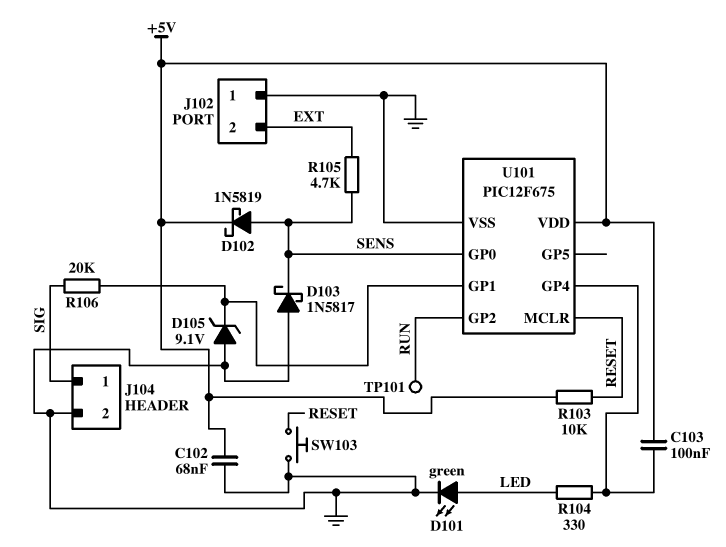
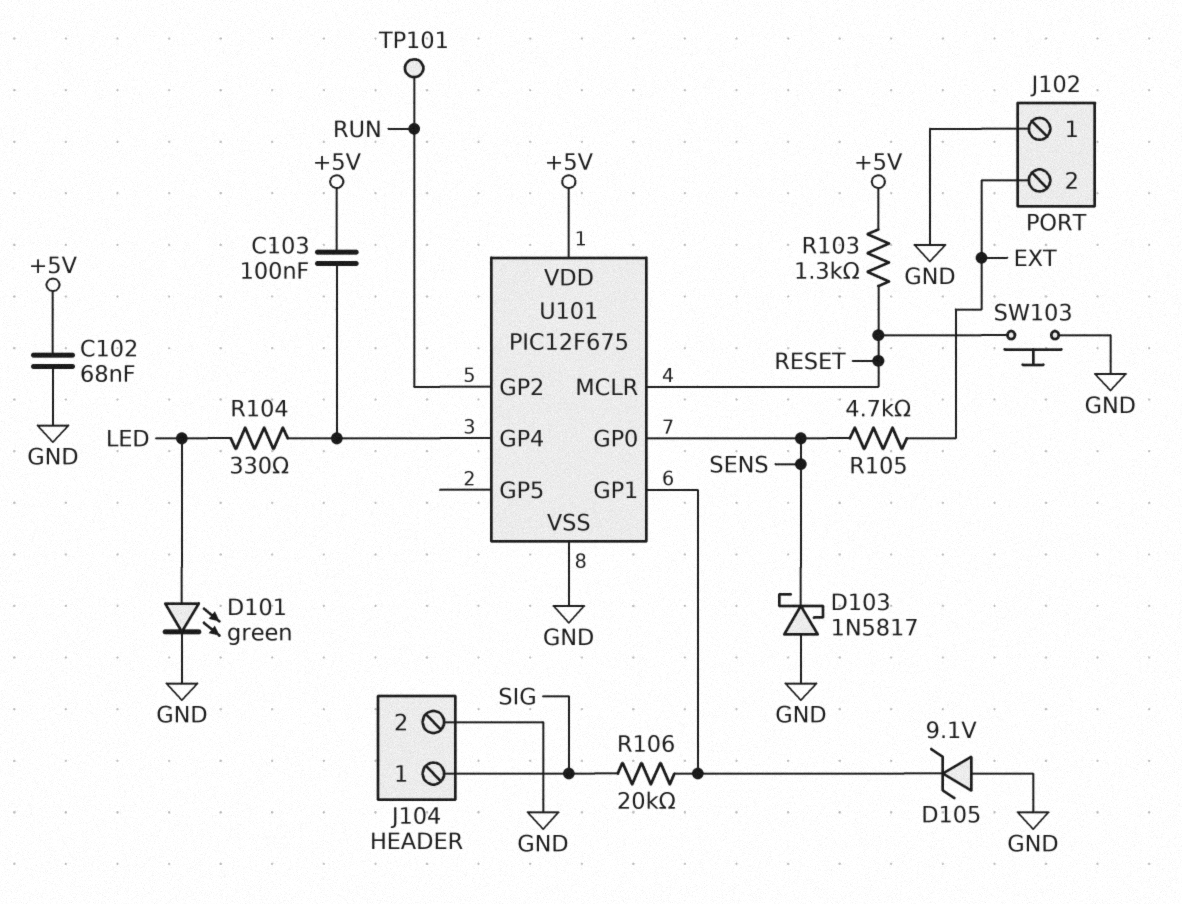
D102: schottky 1N5819 (A SENS, K +5V) -> none
R103: 10k (+5V, RESET) -> 1.3k (+5V, RESET)

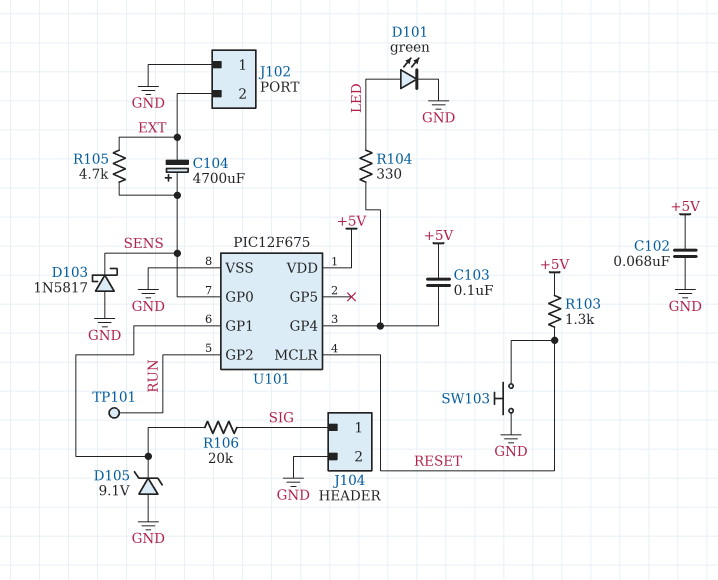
C104: none -> 4700uF (plus SENS, minus EXT)

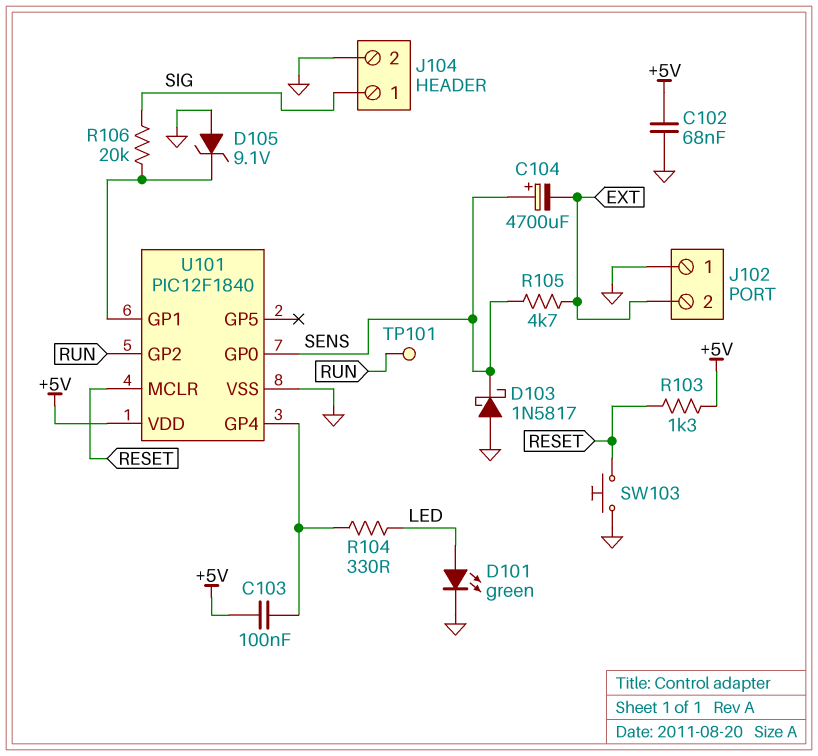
U101: PIC12F675 -> PIC12F1840

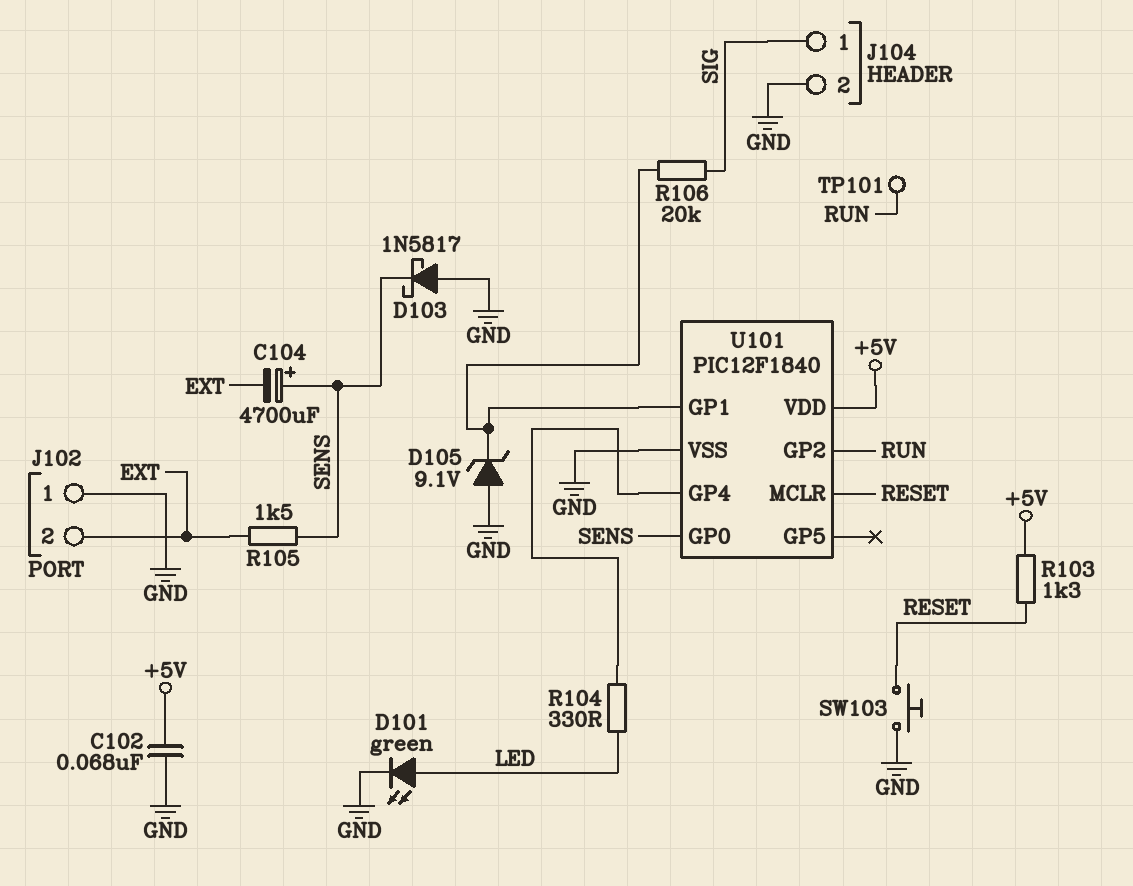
C103: 100nF (+5V, U101/GP4) -> none
R105: 4.7k (EXT, SENS) -> 1.5k (EXT, SENS)

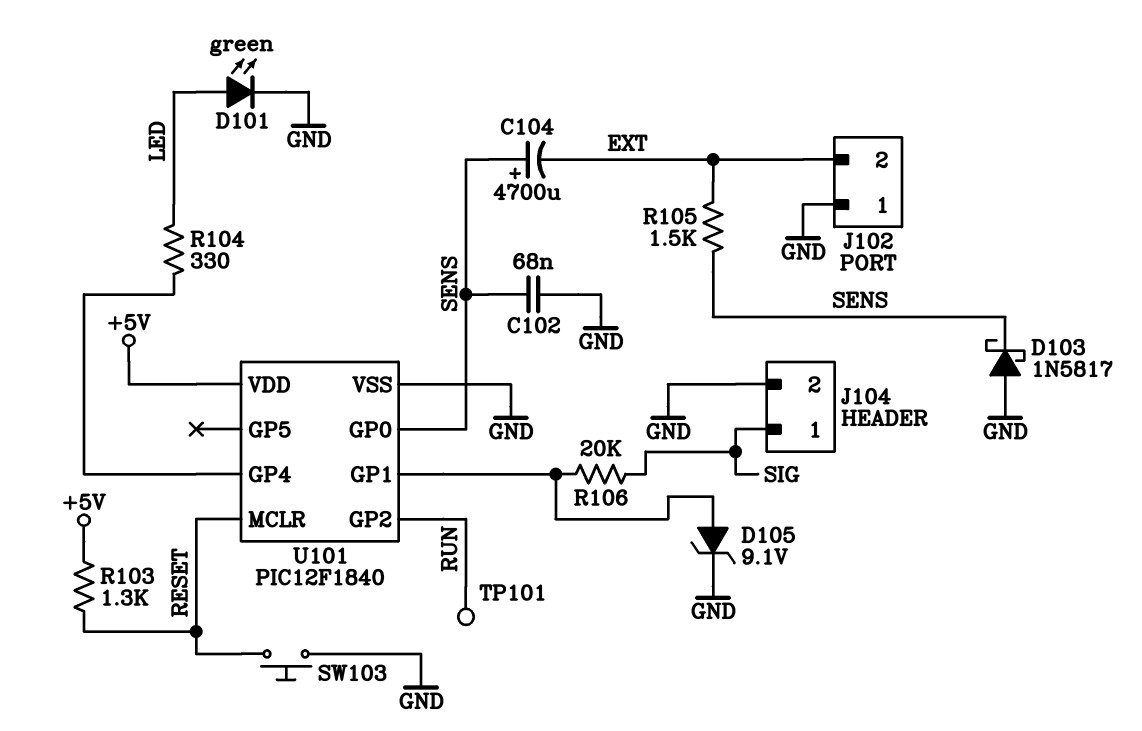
C102: 68nF (+5V, GND) -> 68nF (GND, SENS)
D105: zener 9.1V (A GND, K U101/GP1) -> zener 9.1V (A U101/GP1, K GND)

